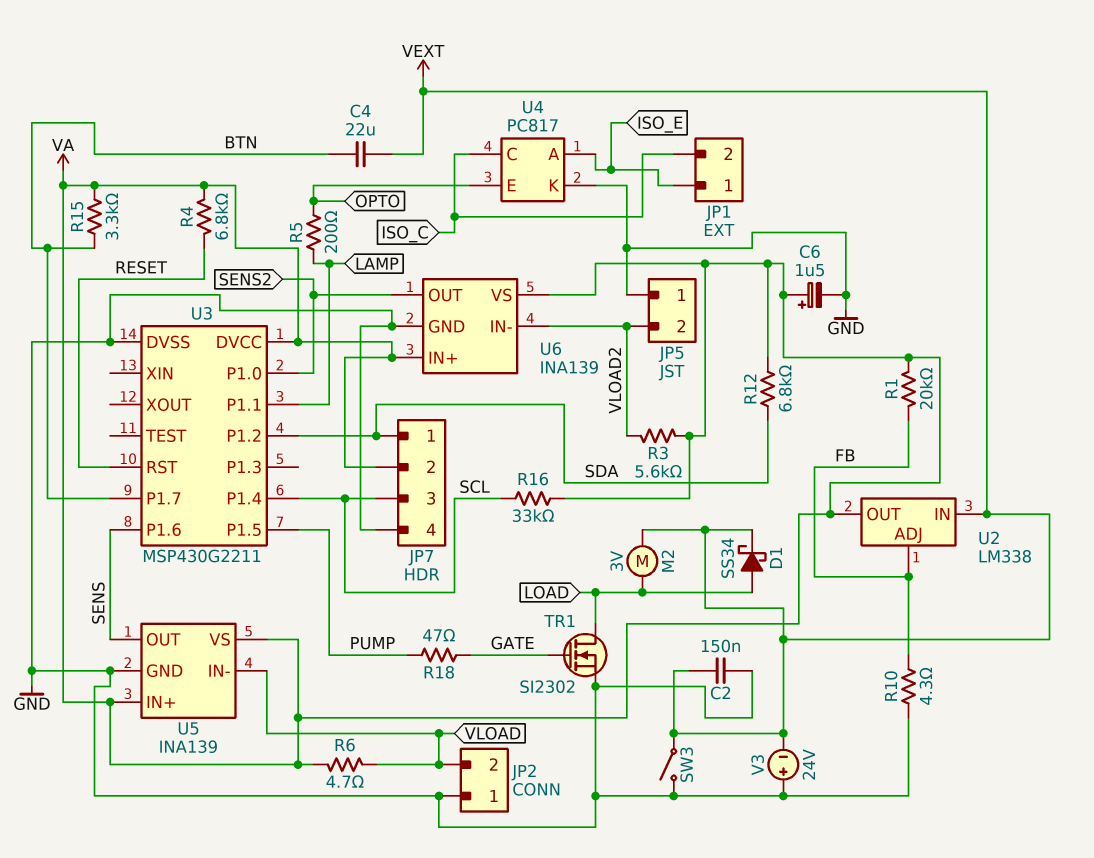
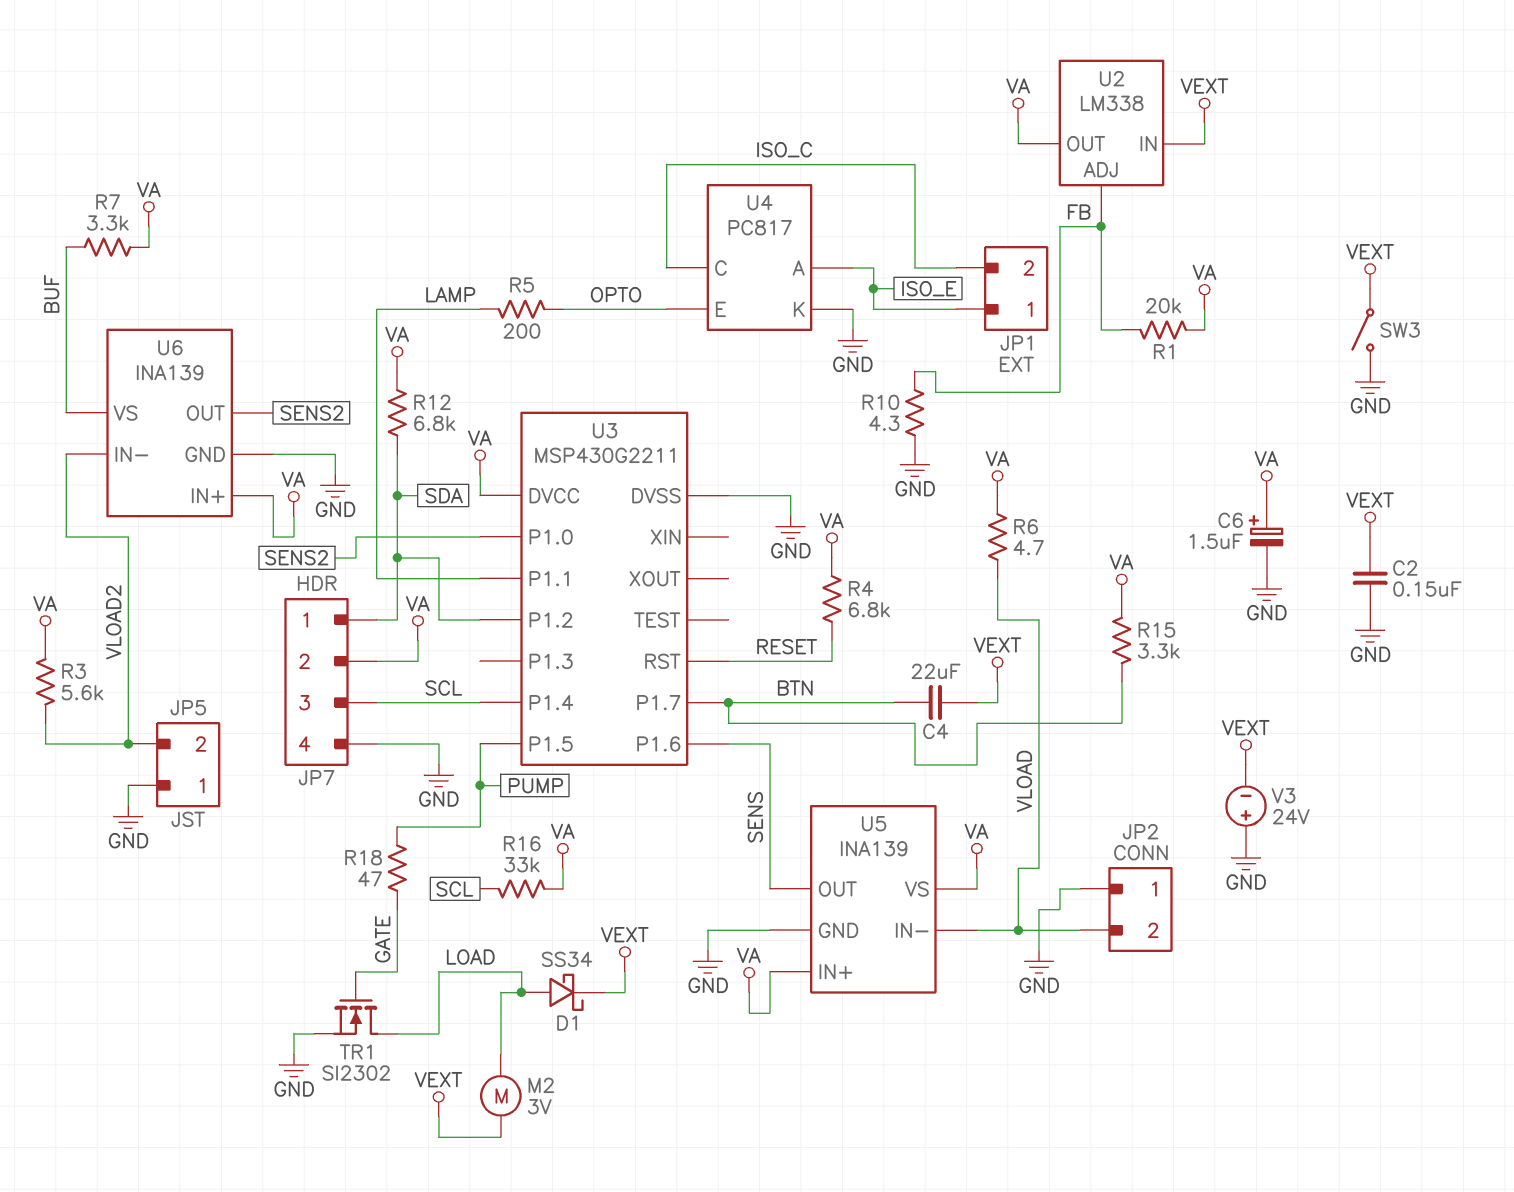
R7: none -> 3.3k (BUF, VA)
U6 pin VS: VA -> BUF

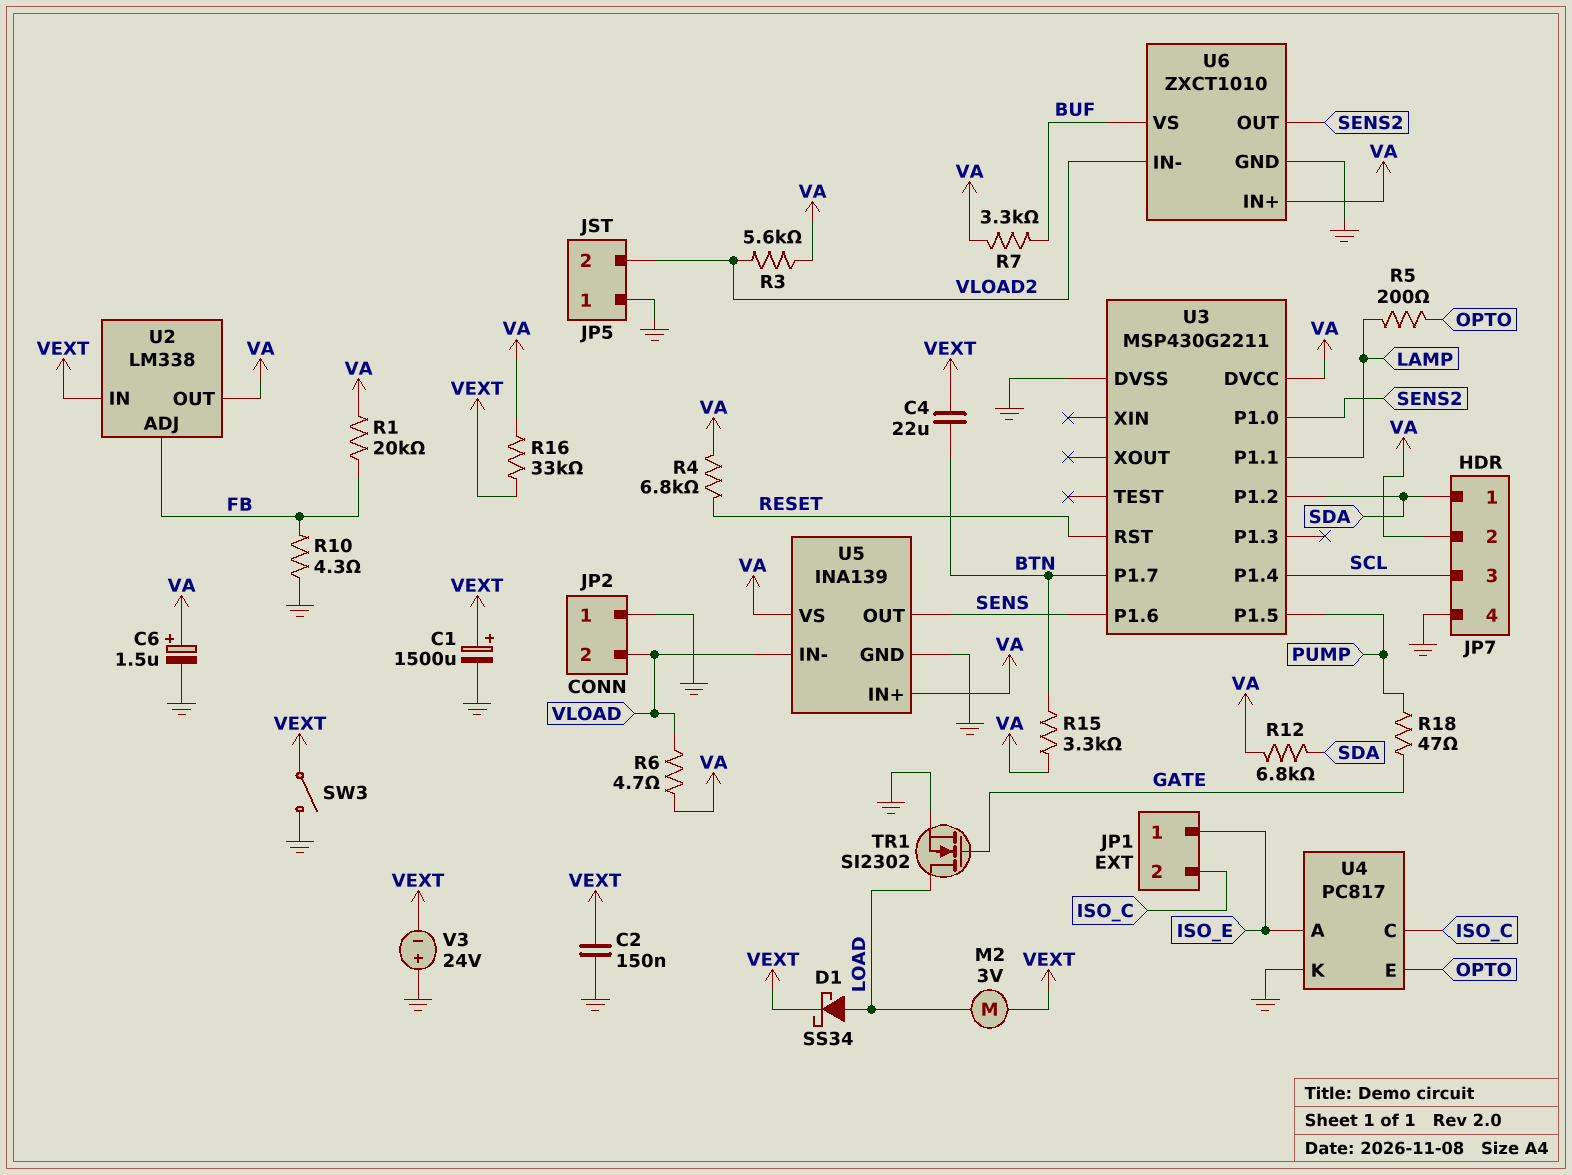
C1: none -> 1500uF (plus VEXT, minus GND)
R16: 33k (SCL, VA) -> 33k (VA, VEXT)
U6: INA139 -> ZXCT1010

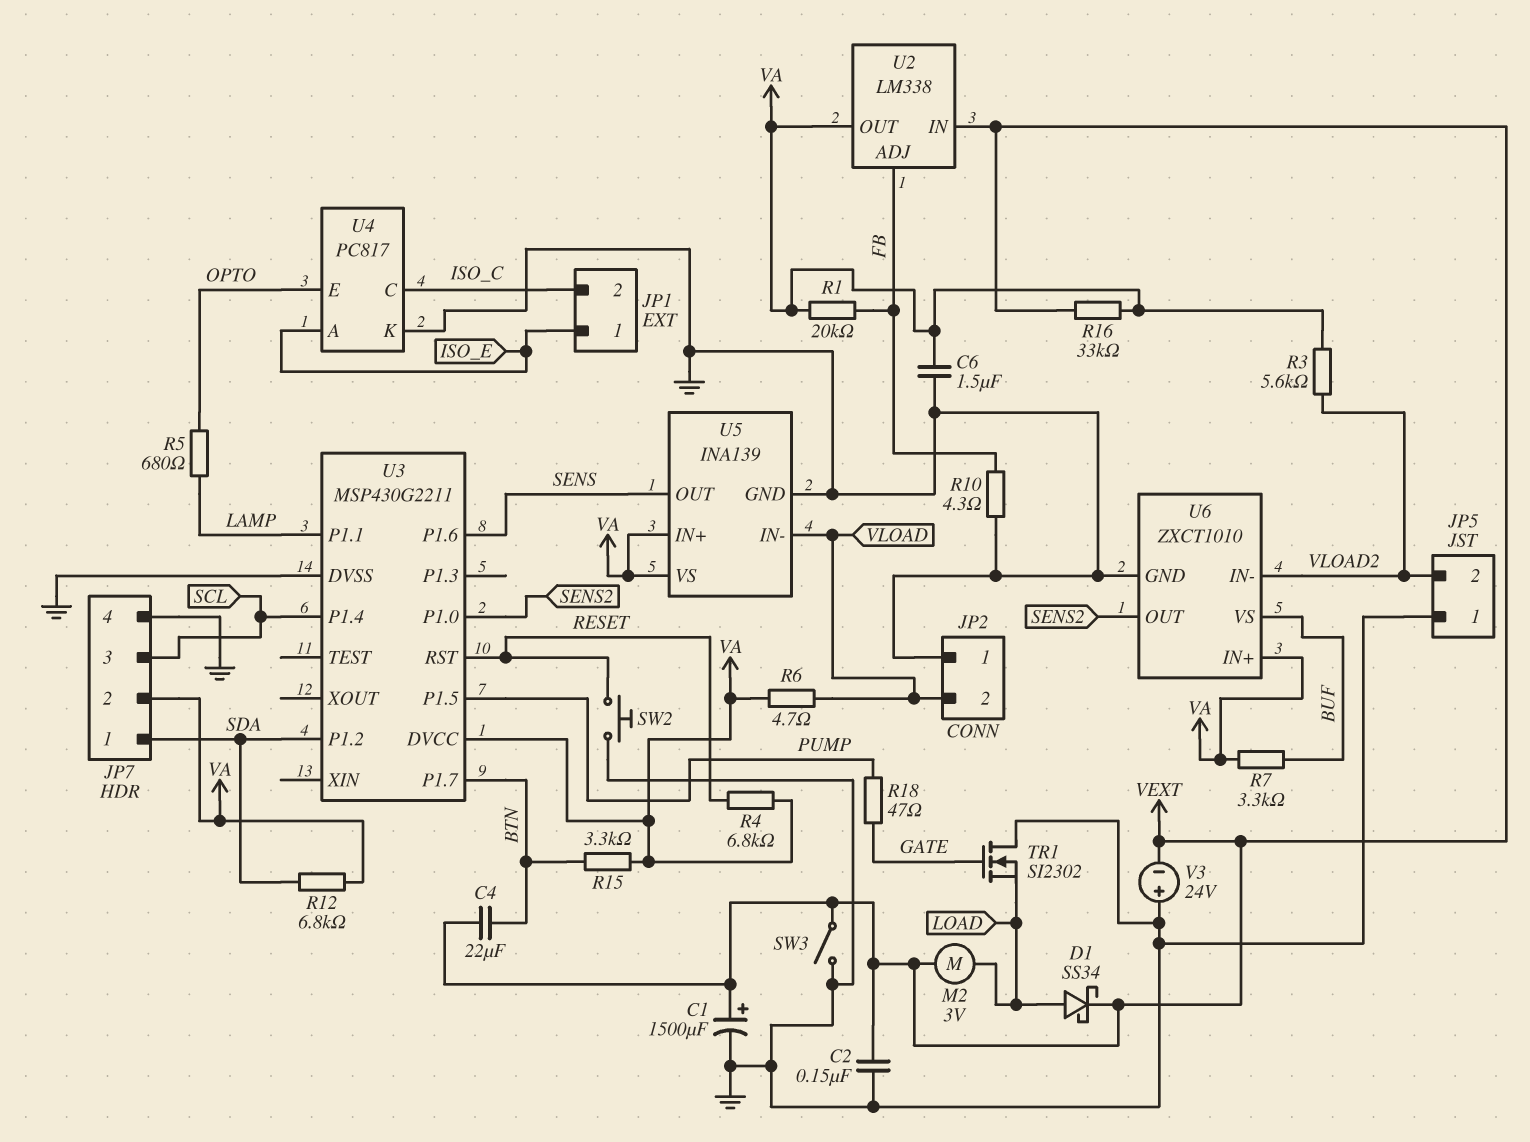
C6: 1.5uF (plus VA, minus GND) -> 1.5uF (GND, VA)
R5: 200 (LAMP, OPTO) -> 680 (LAMP, OPTO)
SW2: none -> button (GND, RESET)
TR1: NMOS SI2302 (G GATE, D LOAD, S GND) -> NMOS SI2302 (G GATE, D GND, S LOAD)

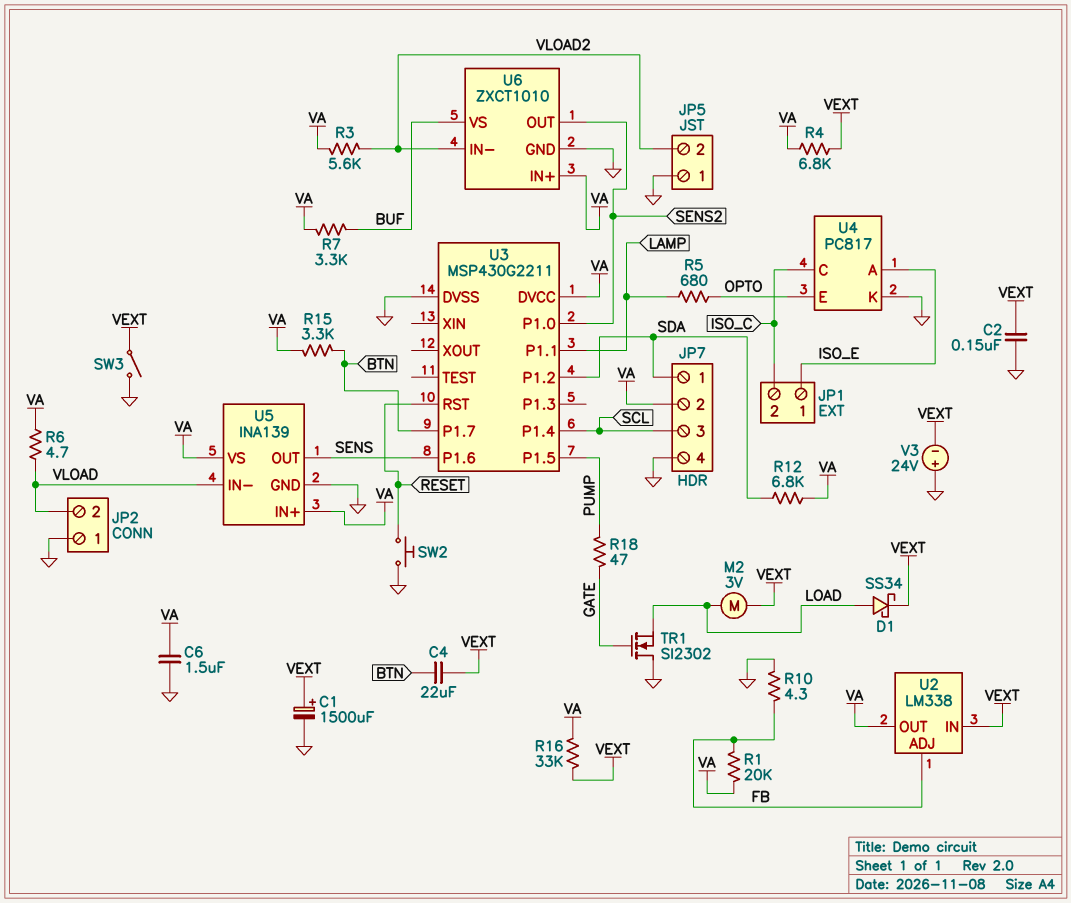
R4: 6.8k (RESET, VA) -> 6.8k (VA, VEXT)

